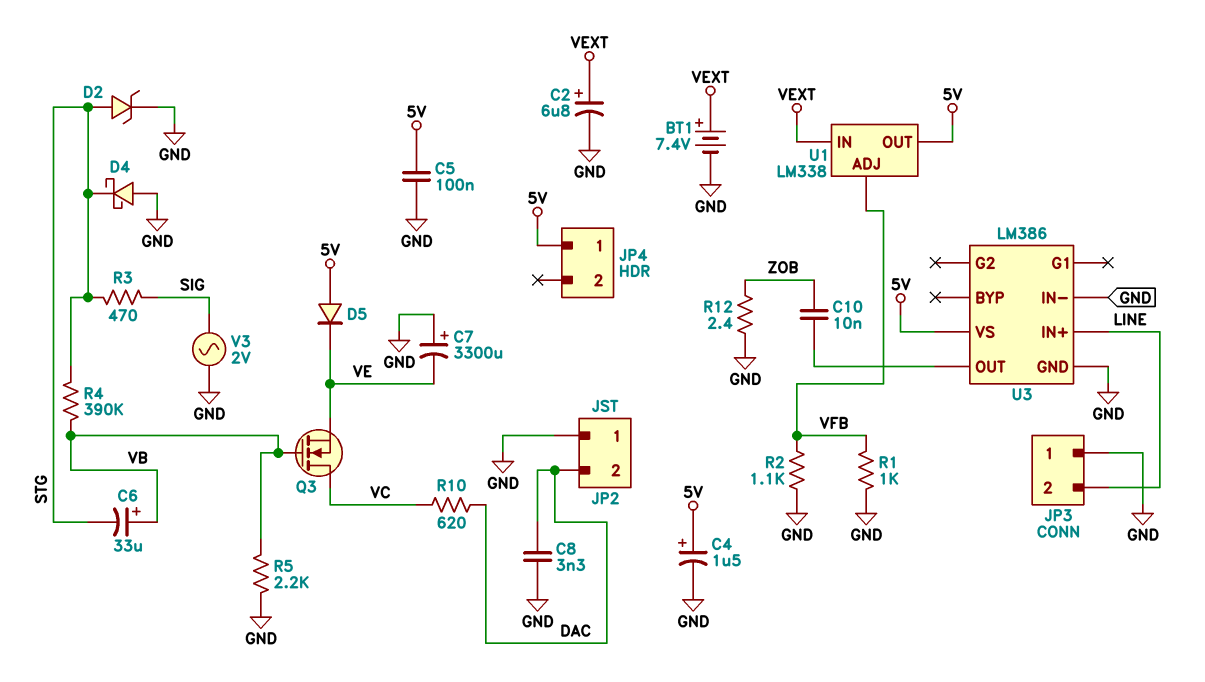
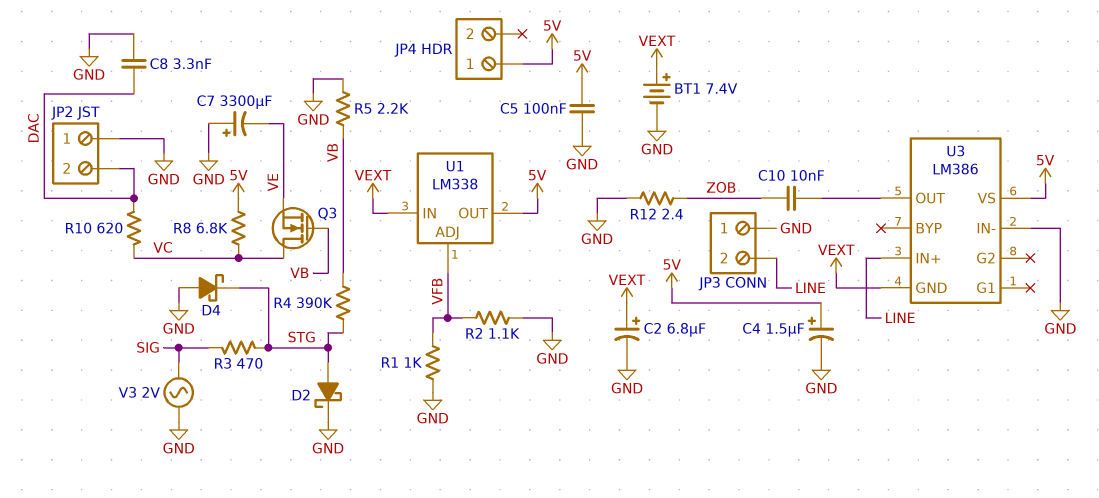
C6: 33uF (plus VB, minus STG) -> none
D2: zener (A STG, K GND) -> schottky (A STG, K GND)
D5: diode (A 5V, K VE) -> none
R8: none -> 6.8k (5V, VC)
U3 pin GND: GND -> VEXT

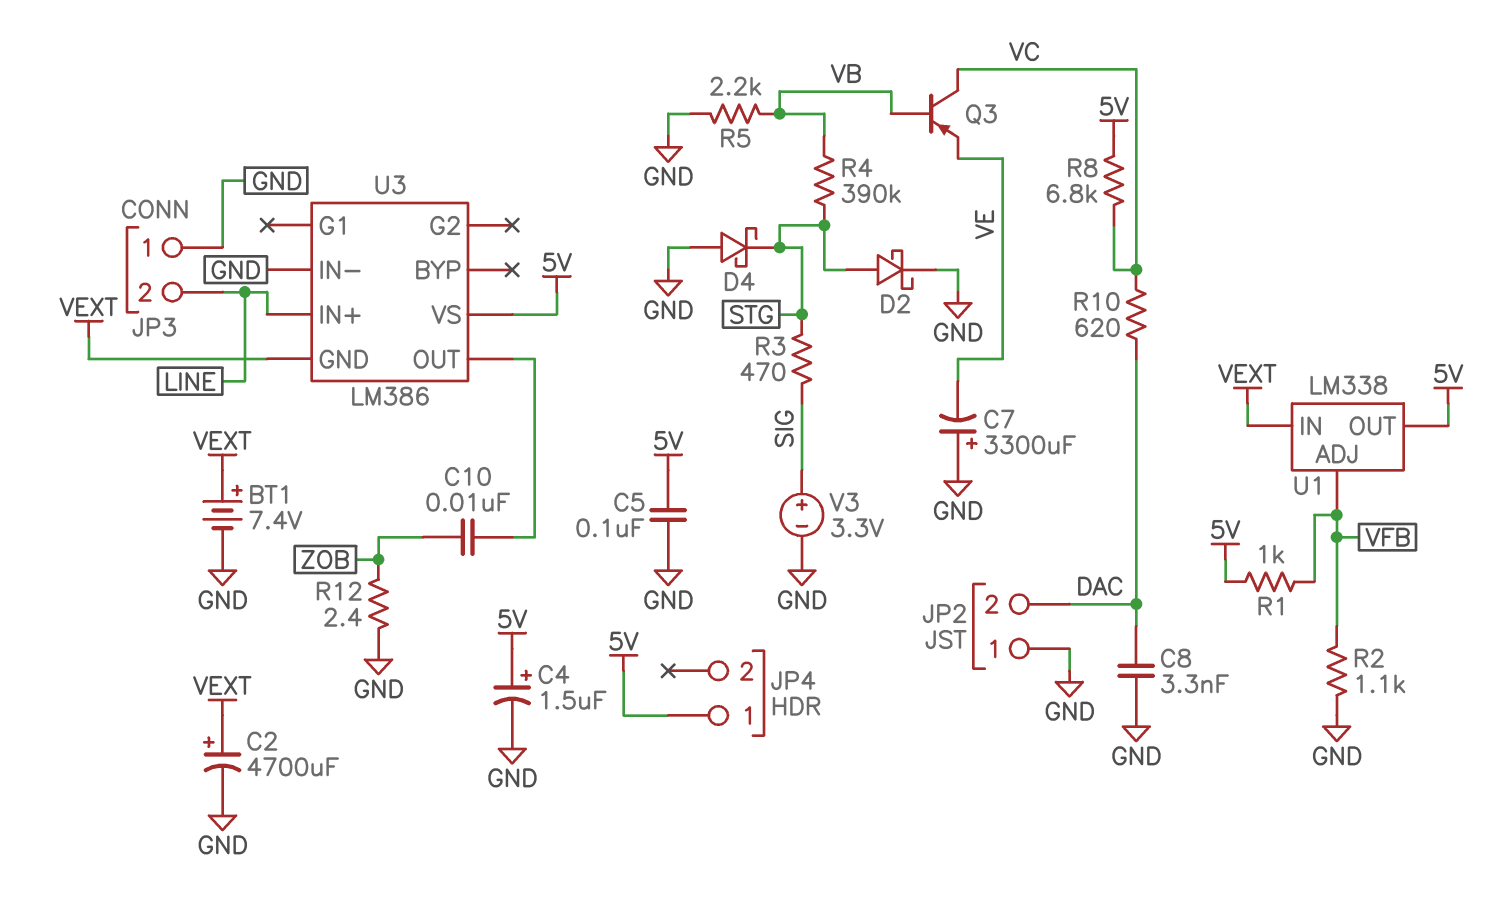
C2: 6.8uF (plus VEXT, minus GND) -> 4700uF (plus VEXT, minus GND)
Q3: NMOS (G VB, D VC, S VE) -> PNP (B VB, C VC, E VE)
R1: 1k (GND, VFB) -> 1k (5V, VFB)
V3: AC 2V (GND, SIG) -> 3.3V (plus SIG, minus GND)

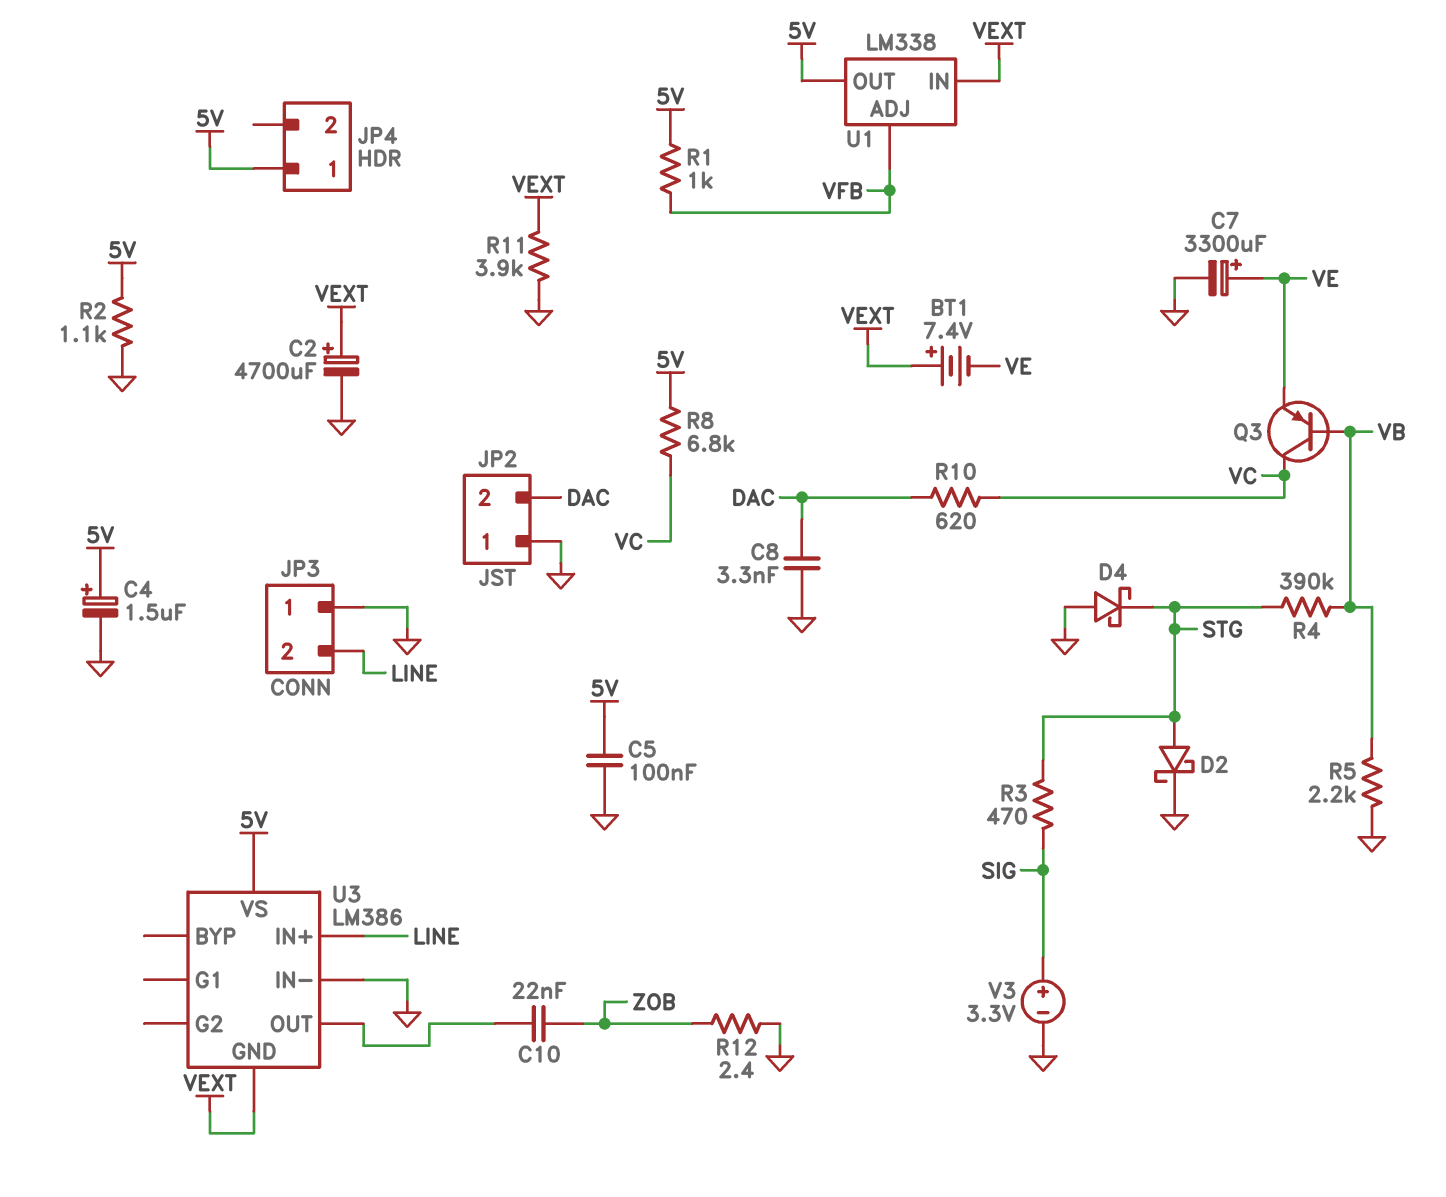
BT1: 7.4V (plus VEXT, minus GND) -> 7.4V (plus VEXT, minus VE)
C7: 3300uF (plus GND, minus VE) -> 3300uF (plus VE, minus GND)
C10: 10nF (U3/OUT, ZOB) -> 22nF (U3/OUT, ZOB)
R2: 1.1k (GND, VFB) -> 1.1k (5V, GND)
R11: none -> 3.9k (GND, VEXT)

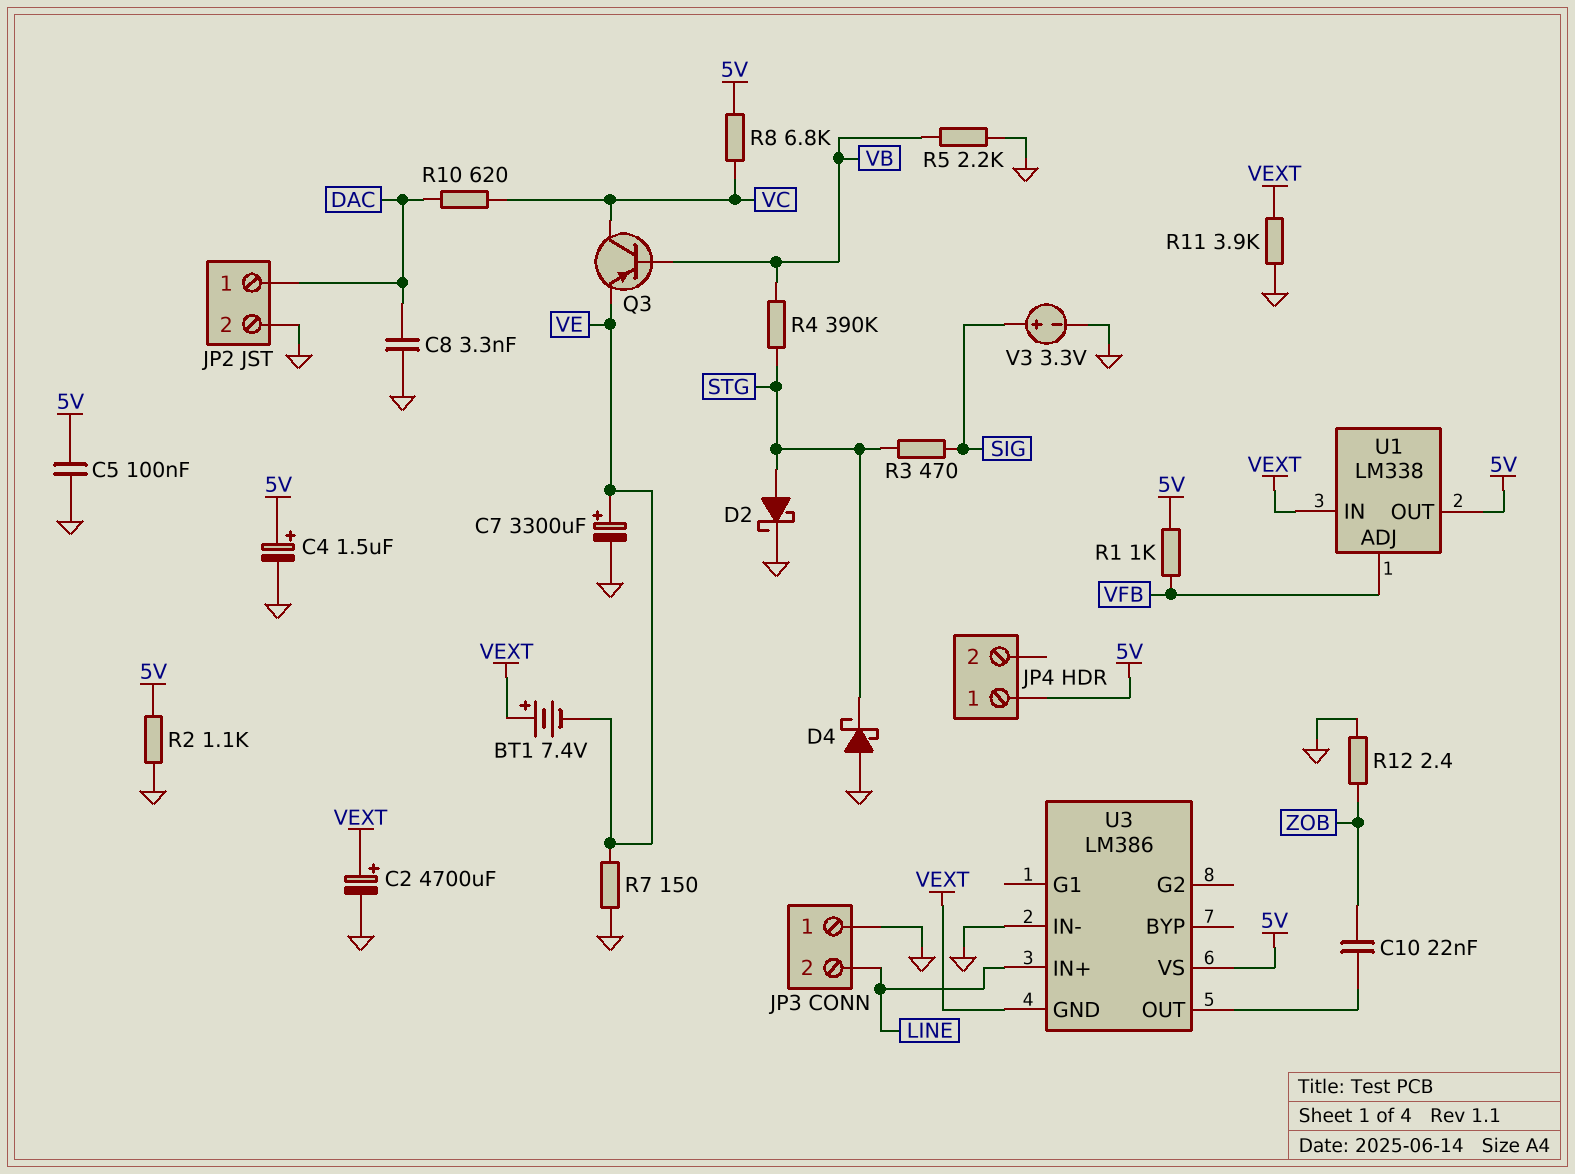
JP2 pin 1: GND -> DAC
JP2 pin 2: DAC -> GND
R7: none -> 150 (GND, VE)

